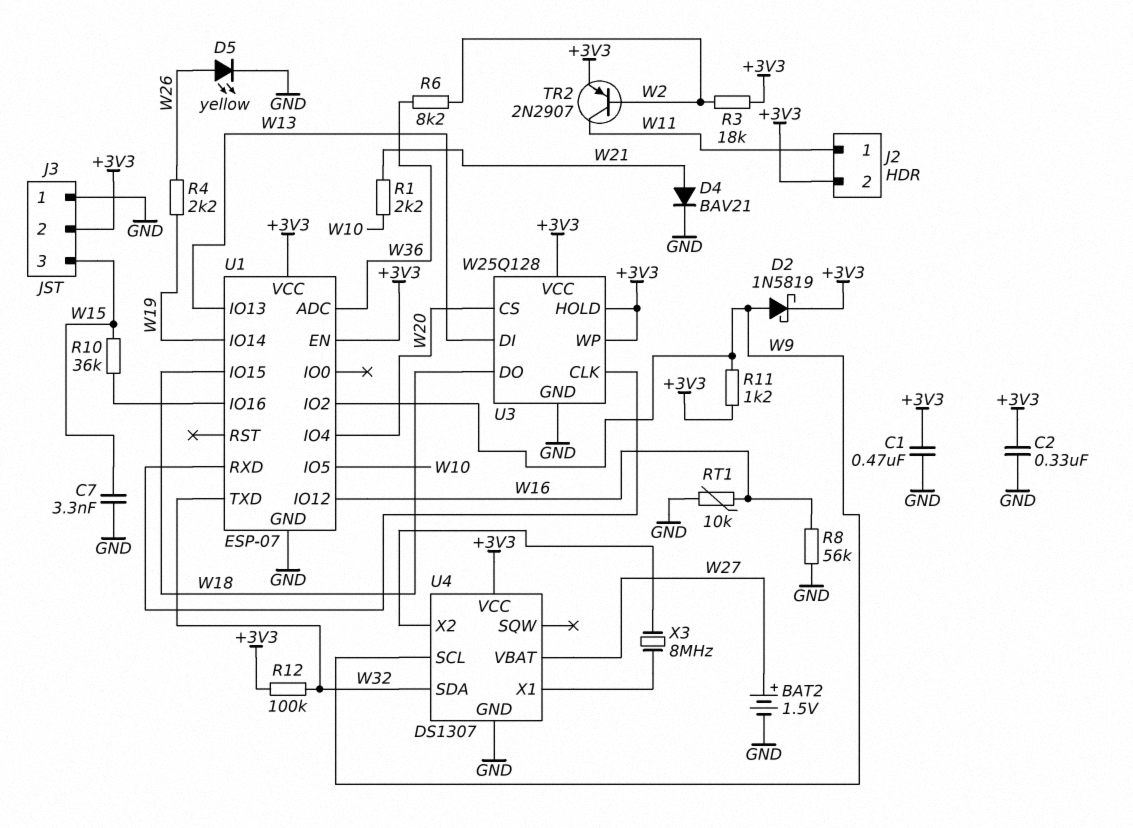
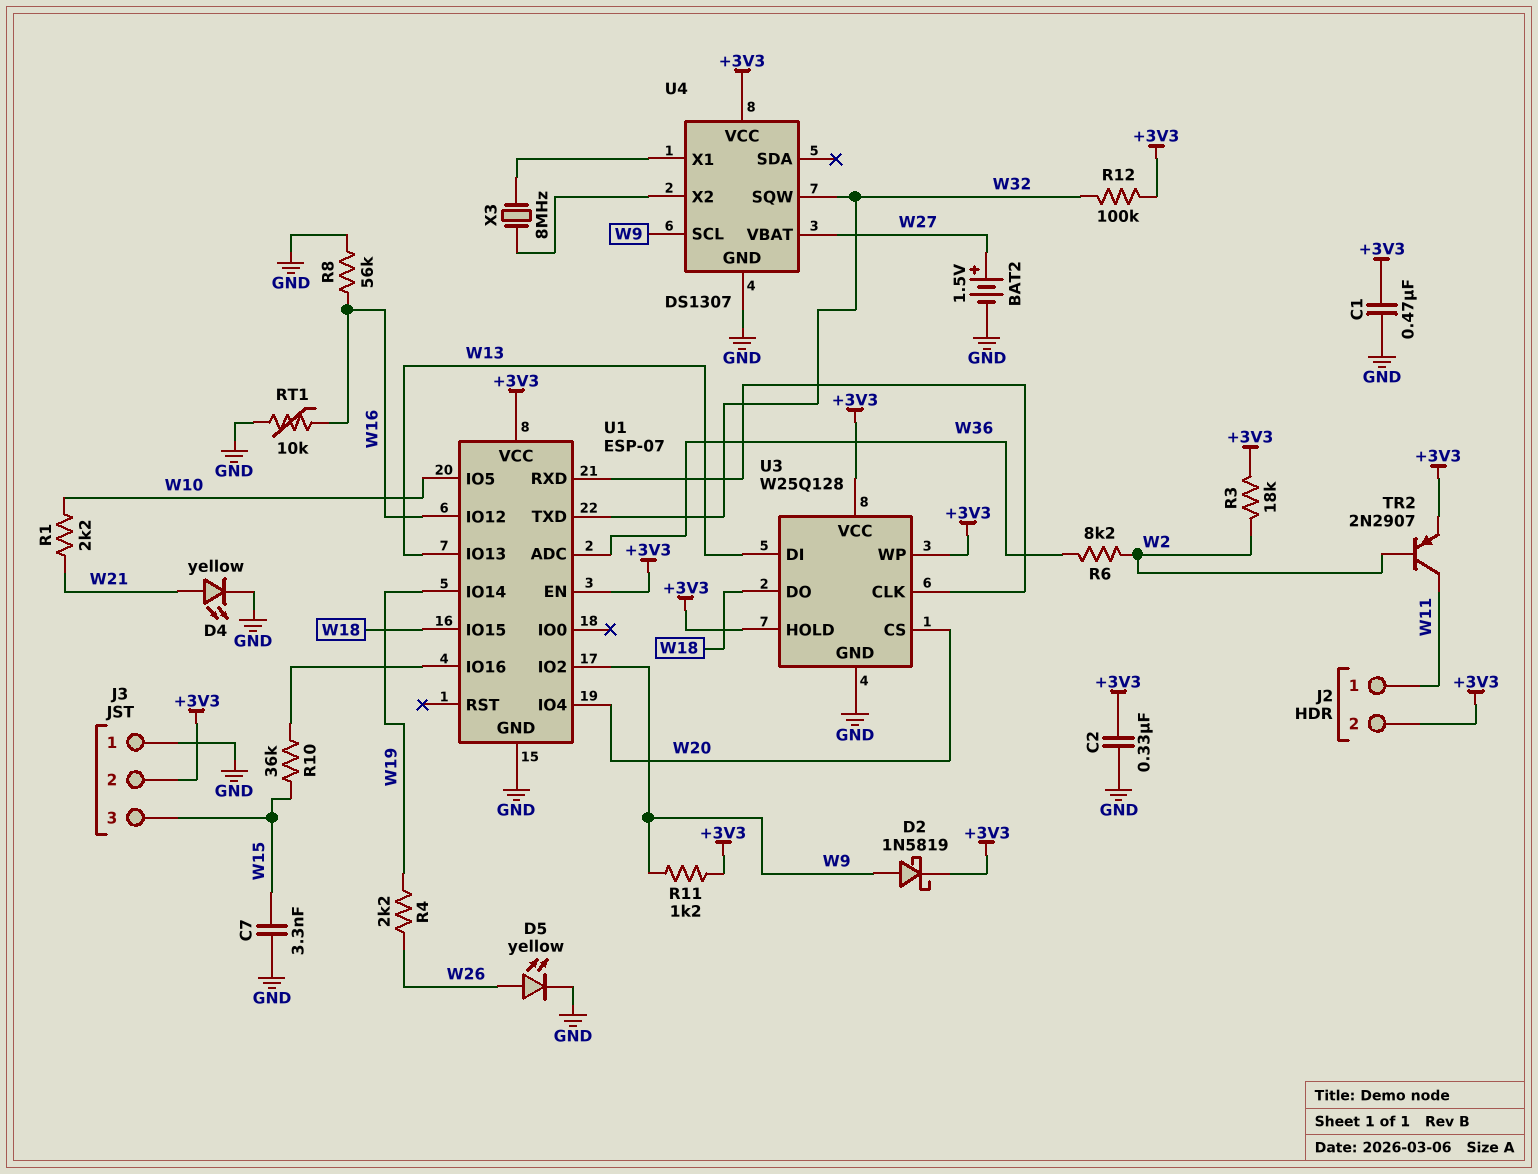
D4: diode BAV21 (A W21, K GND) -> LED yellow (A W21, K GND)
U4 pin SDA: W32 -> none
U4 pin SQW: none -> W32

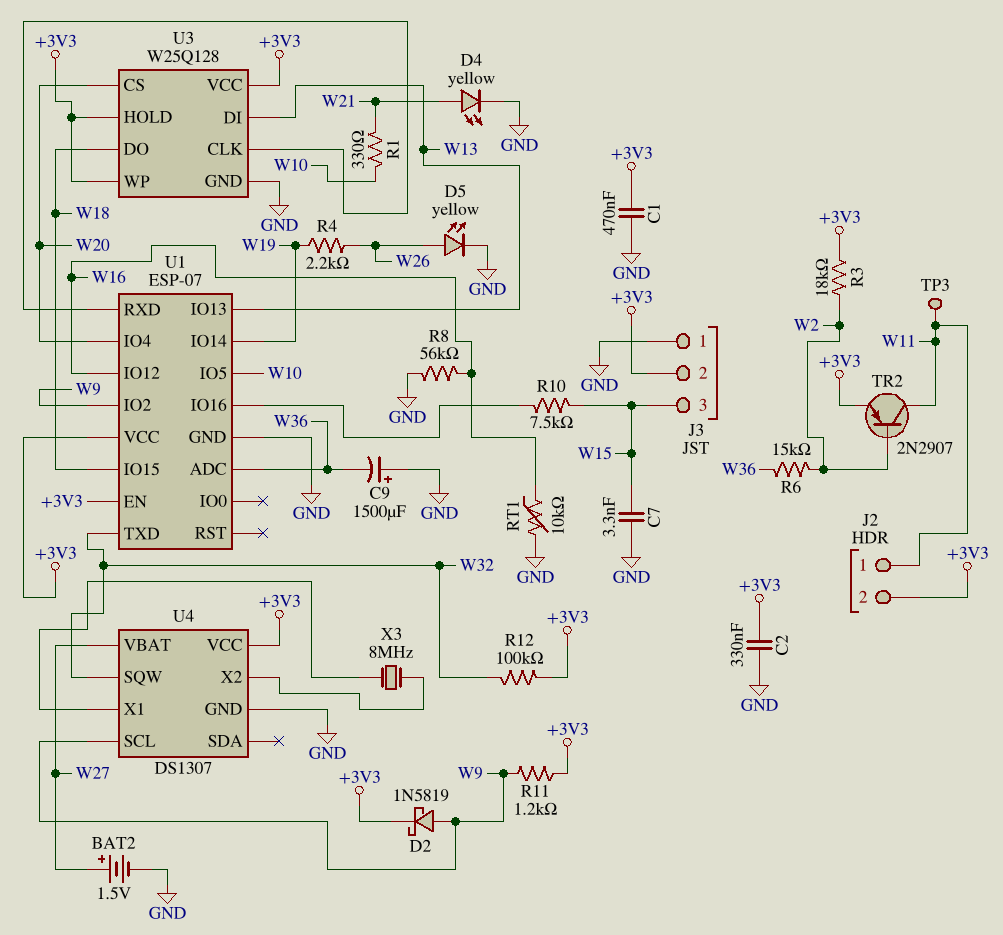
C9: none -> 1500uF (plus GND, minus W36)
R1: 2.2k (W10, W21) -> 330 (W10, W21)
R6: 8.2k (W2, W36) -> 15k (W2, W36)
R10: 36k (U1/IO16, W15) -> 7.5k (U1/IO16, W15)
TP3: none -> test point (W11)

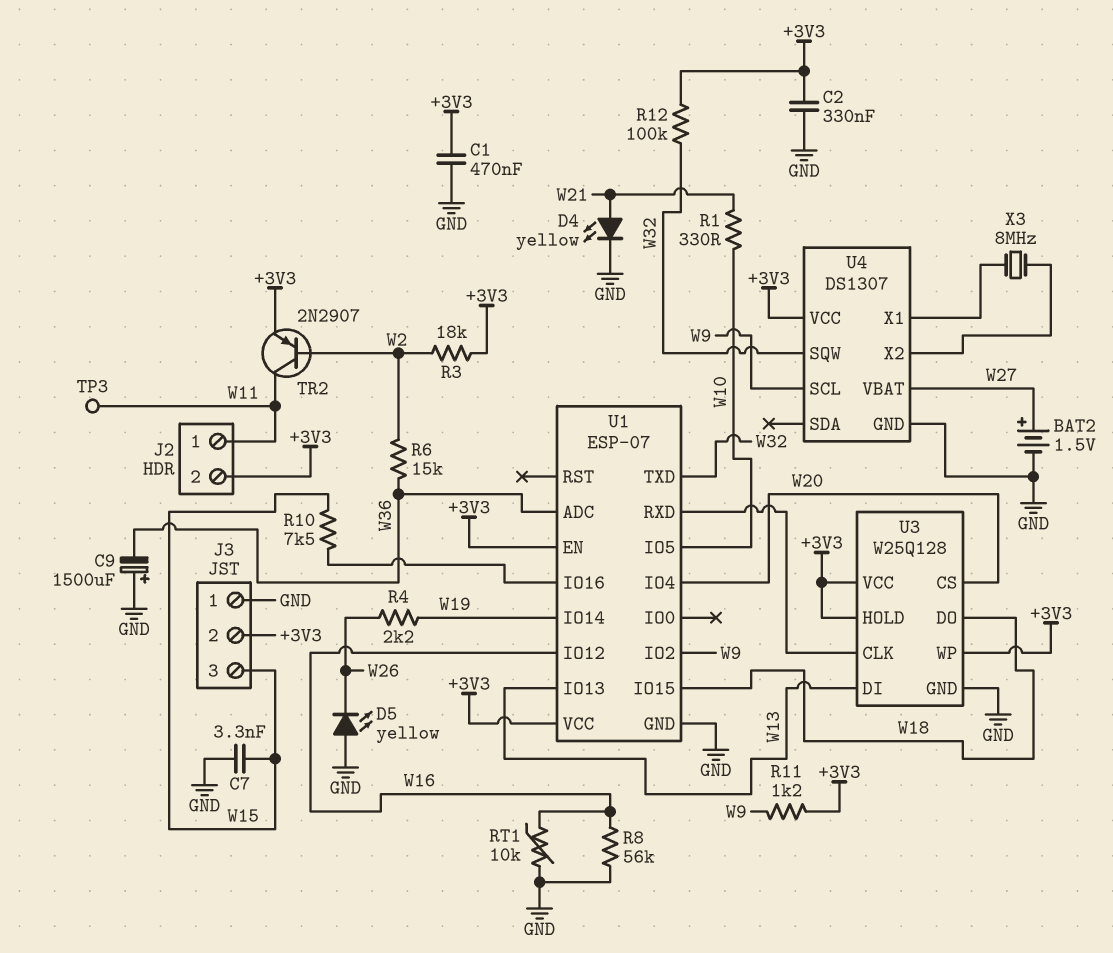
D2: schottky 1N5819 (A W9, K +3V3) -> none
D5: LED yellow (A W26, K GND) -> LED yellow (A GND, K W26)

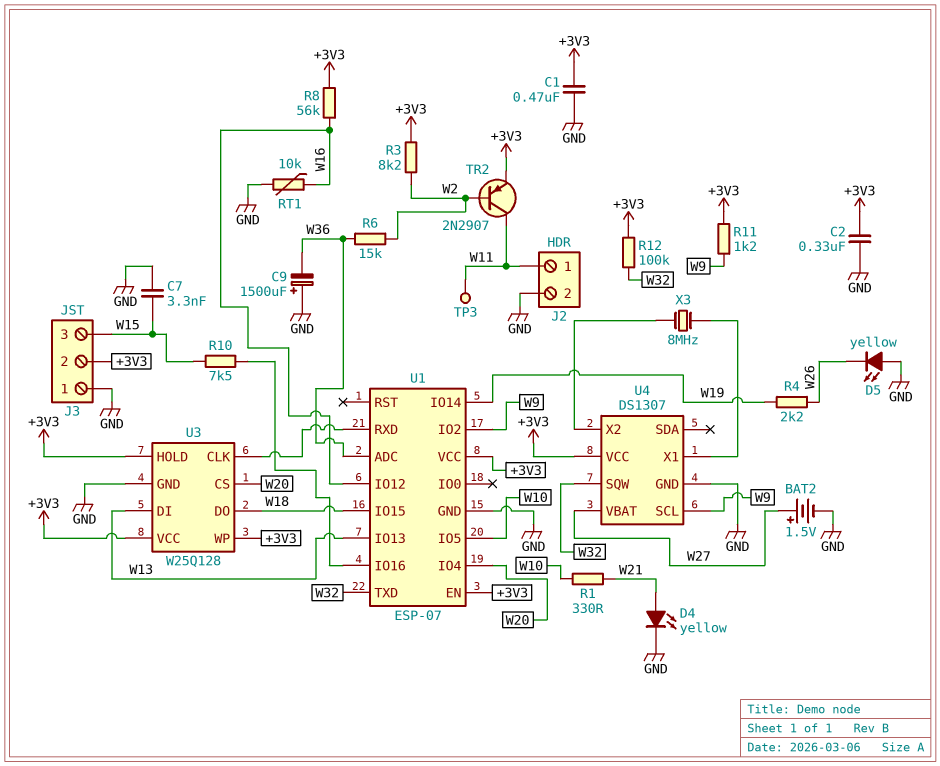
J2 pin 2: +3V3 -> GND
R3: 18k (+3V3, W2) -> 8.2k (+3V3, W2)
R8: 56k (GND, W16) -> 56k (+3V3, W16)

